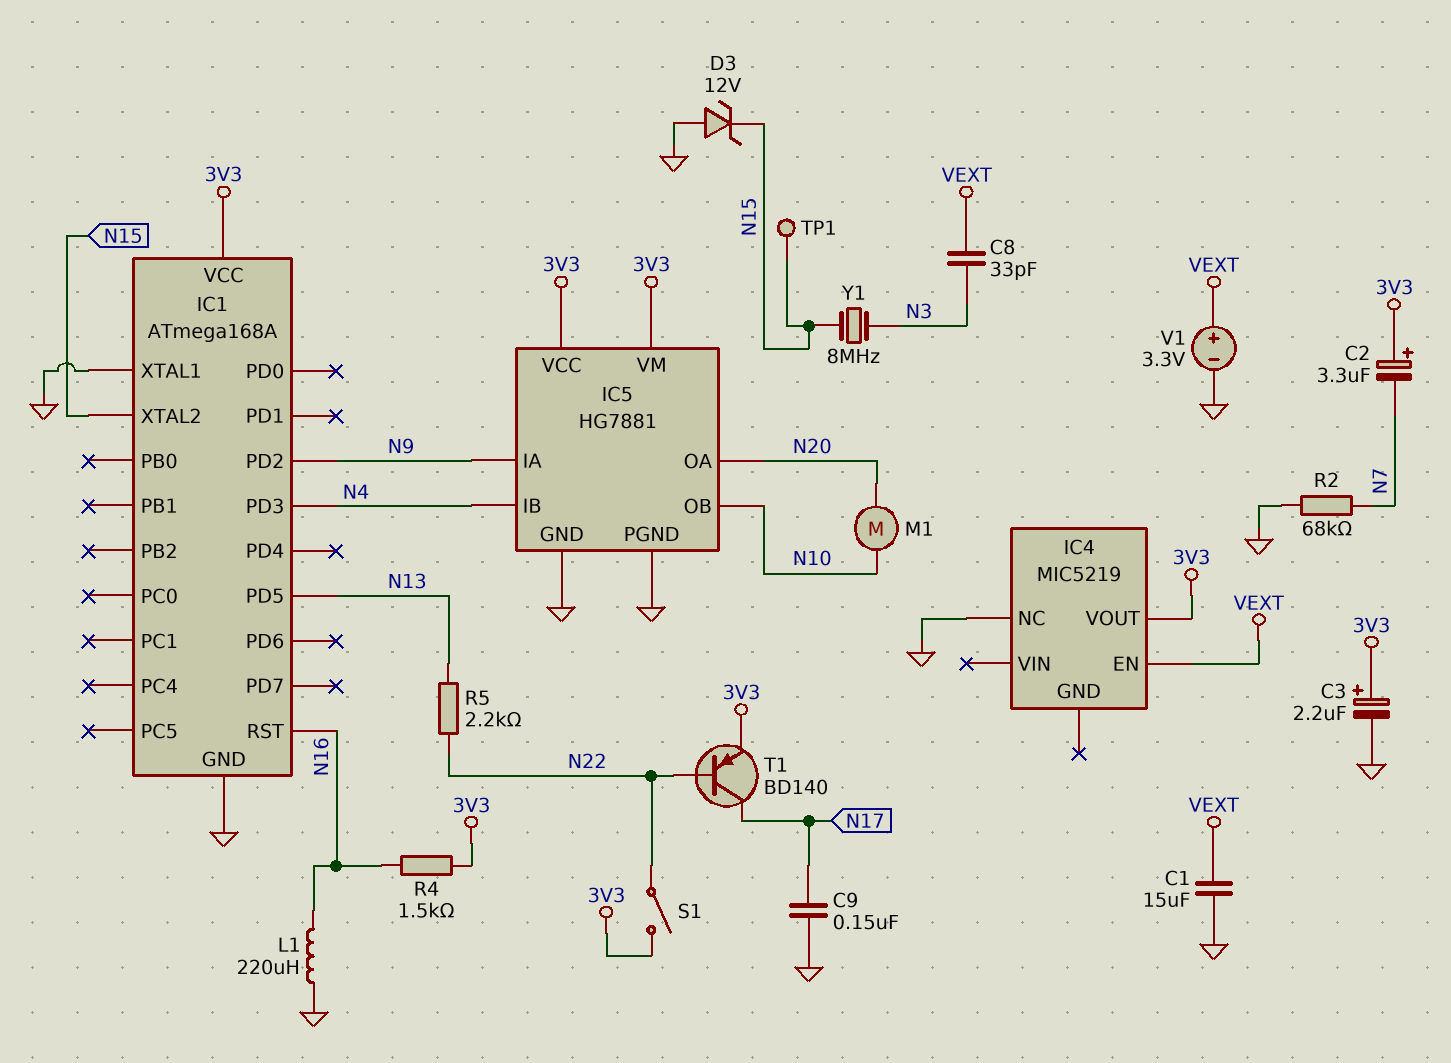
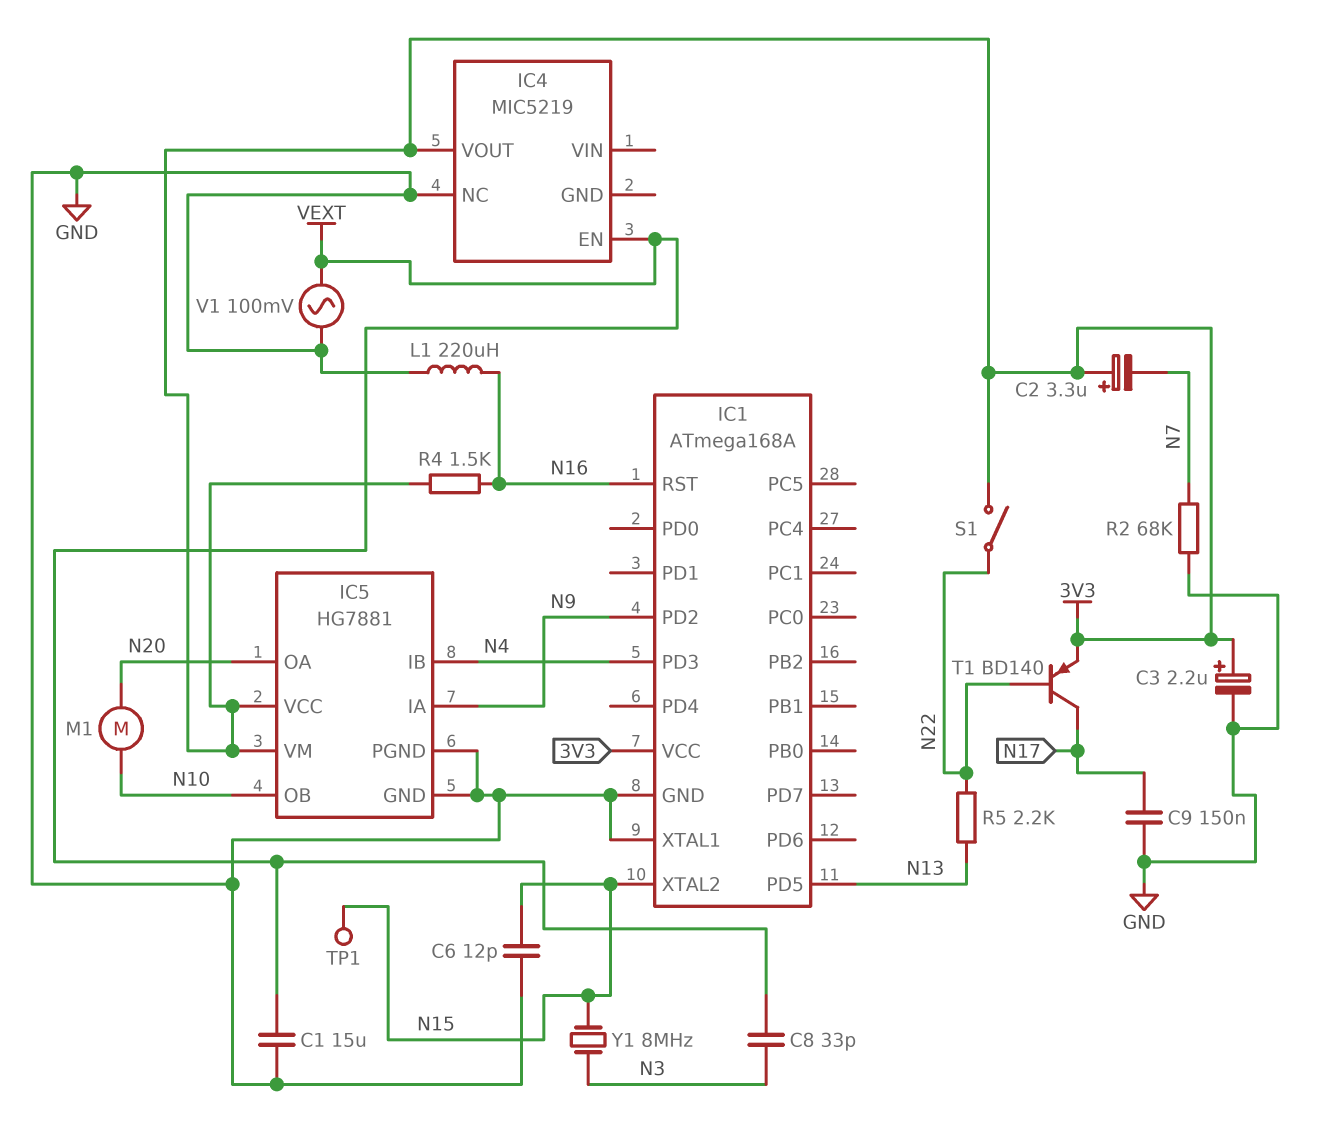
C6: none -> 12pF (GND, N15)
D3: zener 12V (A GND, K N15) -> none
V1: 3.3V (plus VEXT, minus GND) -> AC 100mV (GND, VEXT)

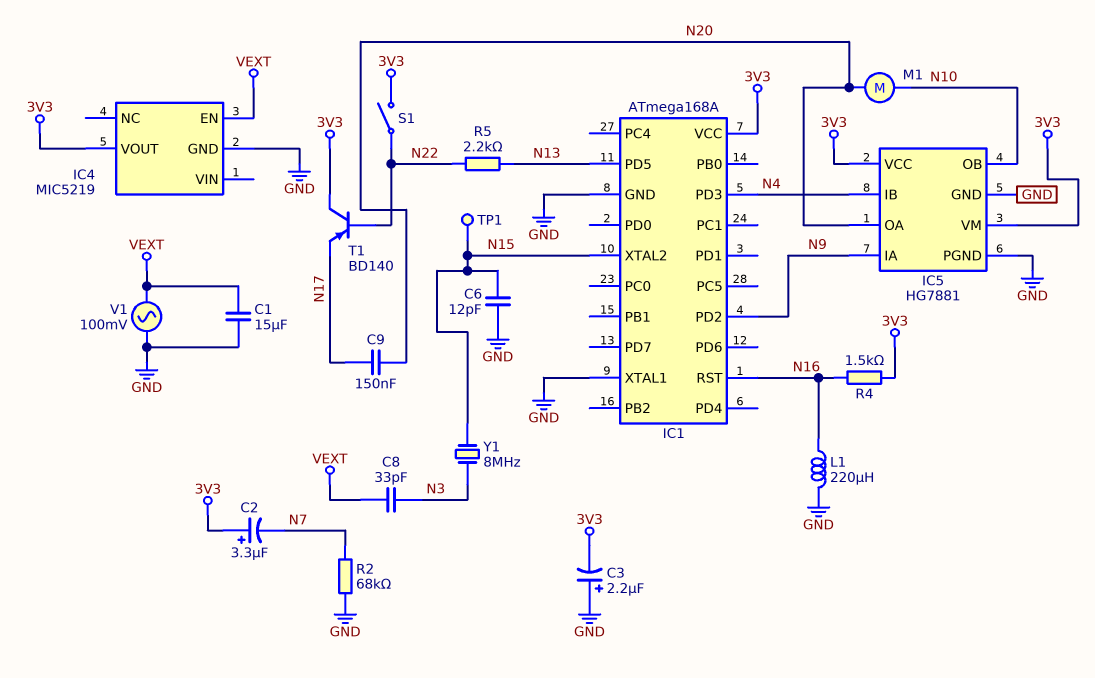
C3: 2.2uF (plus 3V3, minus GND) -> 2.2uF (plus GND, minus 3V3)
C9: 150nF (GND, N17) -> 150nF (N17, N20)
IC4 pin GND: none -> GND
IC4 pin NC: GND -> none
T1: PNP BD140 (B N22, C N17, E 3V3) -> PNP BD140 (B N22, C 3V3, E N17)

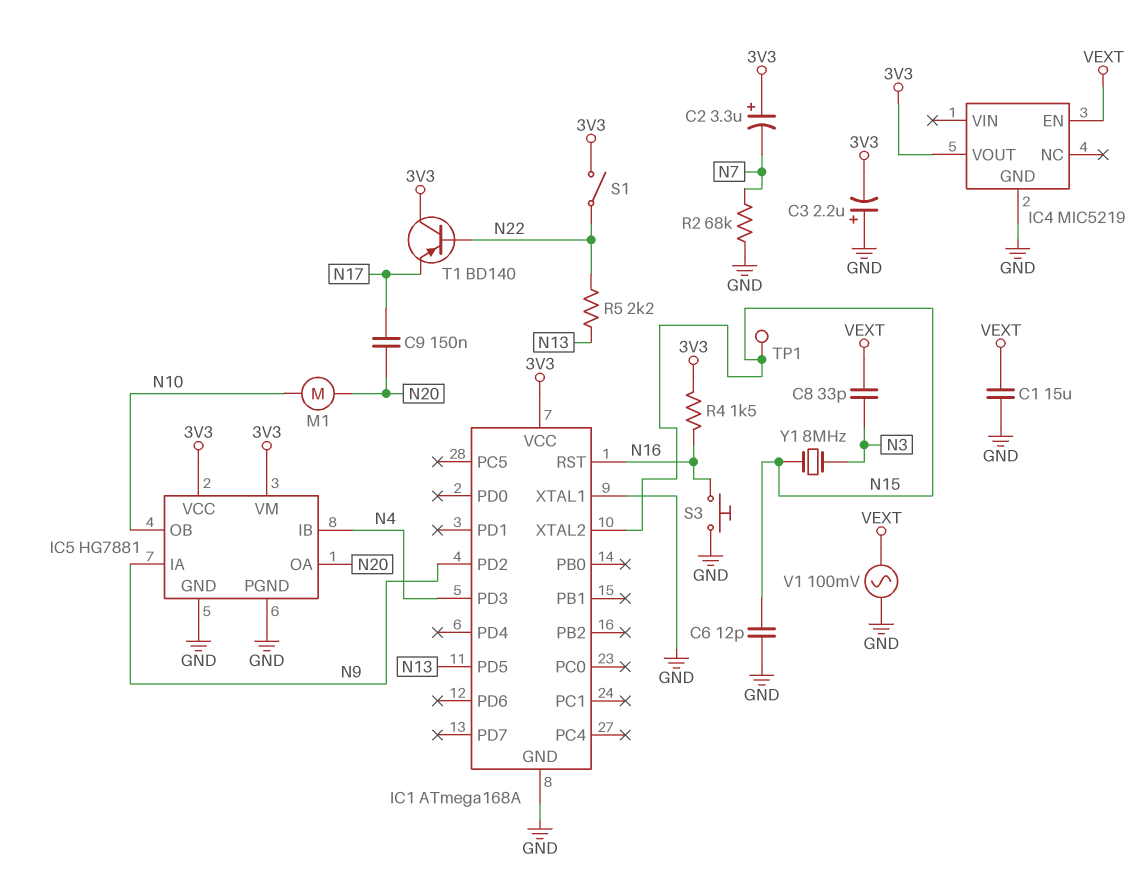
L1: 220uH (GND, N16) -> none
S3: none -> button (GND, N16)

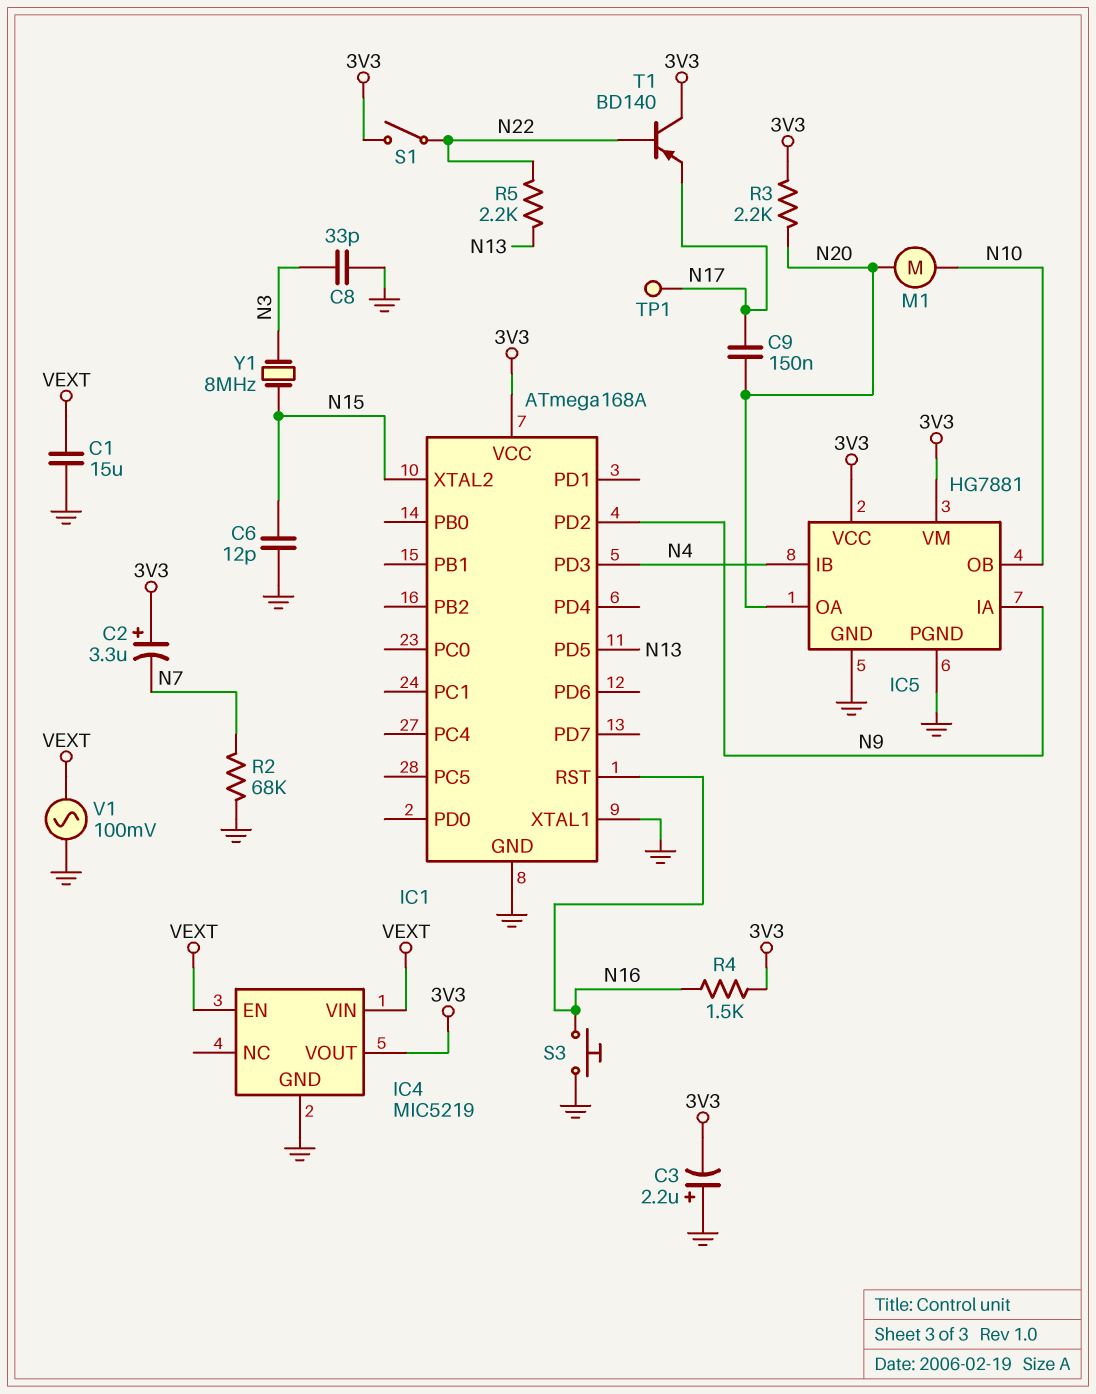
C8: 33pF (N3, VEXT) -> 33pF (GND, N3)
IC4 pin VIN: none -> VEXT
R3: none -> 2.2k (3V3, N20)
TP1: test point (N15) -> test point (N17)

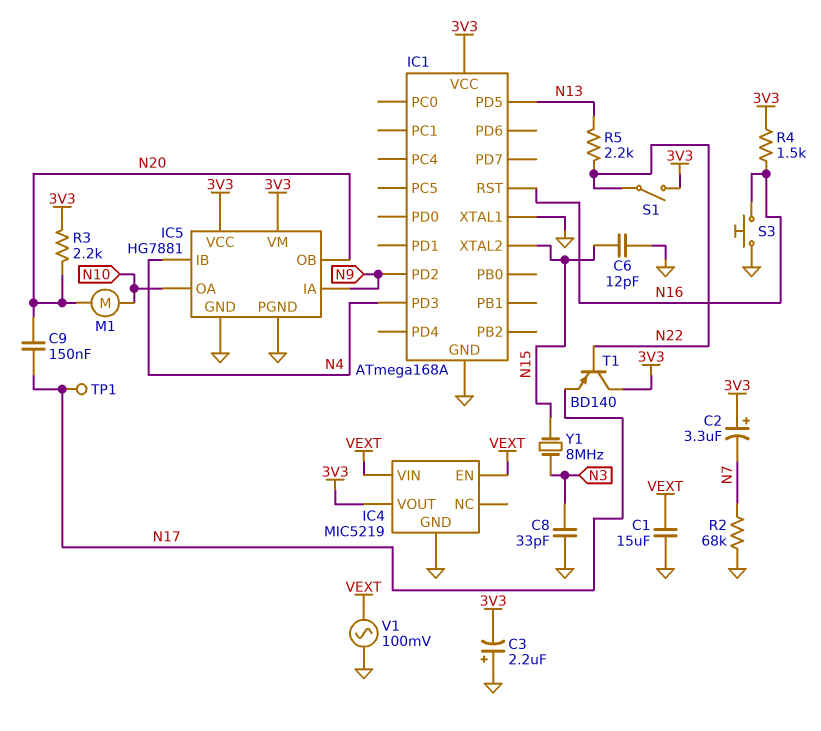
IC5 pin OA: N20 -> N10
IC5 pin OB: N10 -> N20

